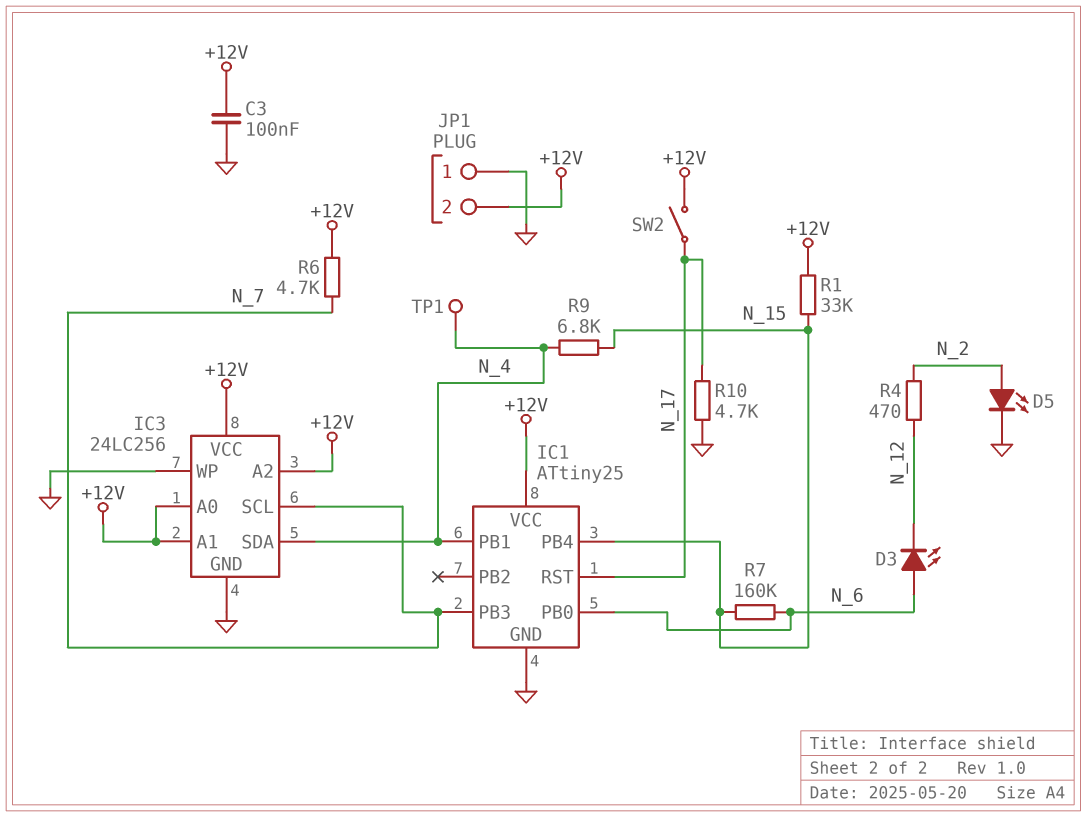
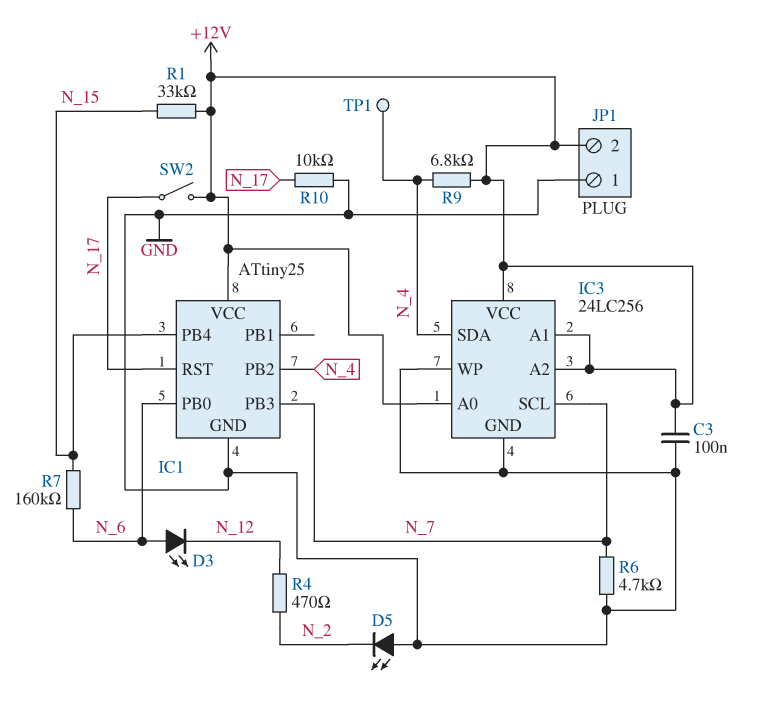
D5: LED (A N_2, K GND) -> LED (A GND, K N_2)
IC1 pin PB1: N_4 -> none
IC1 pin PB2: none -> N_4
R6: 4.7k (+12V, N_7) -> 4.7k (GND, N_7)
R9: 6.8k (N_4, N_15) -> 6.8k (+12V, N_4)
R10: 4.7k (GND, N_17) -> 10k (GND, N_17)

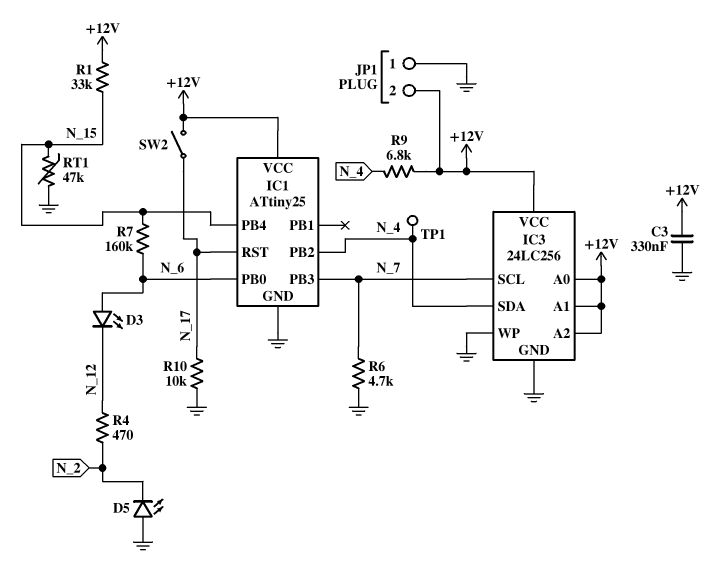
C3: 100nF (+12V, GND) -> 330nF (+12V, GND)
RT1: none -> 47k (GND, N_15)

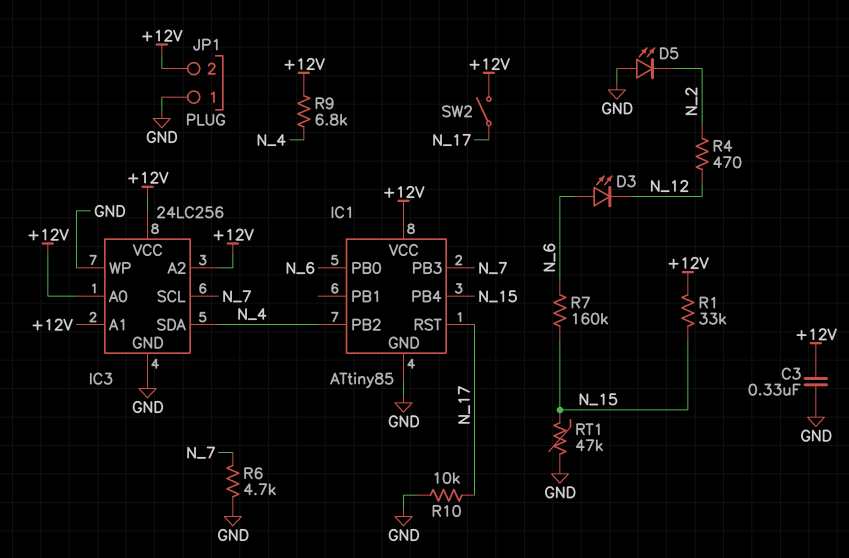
IC1: ATtiny25 -> ATtiny85
TP1: test point (N_4) -> none

